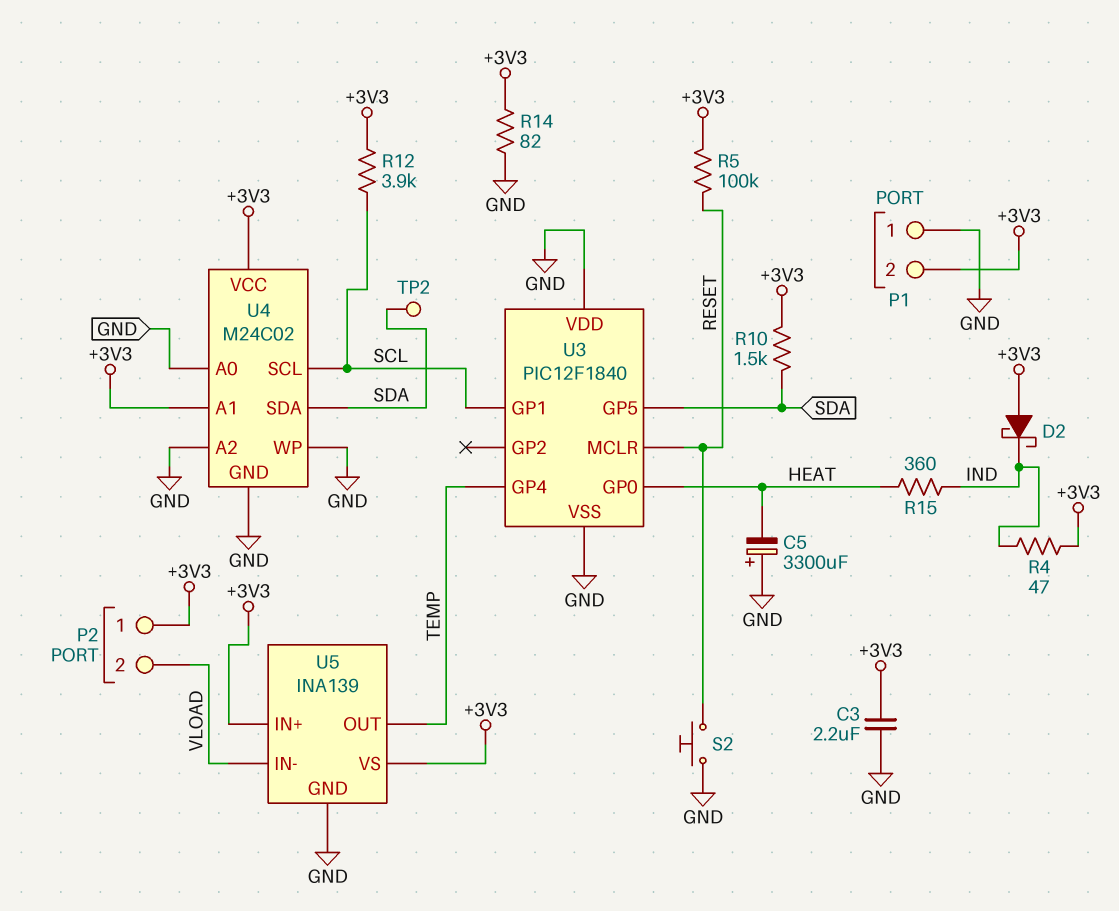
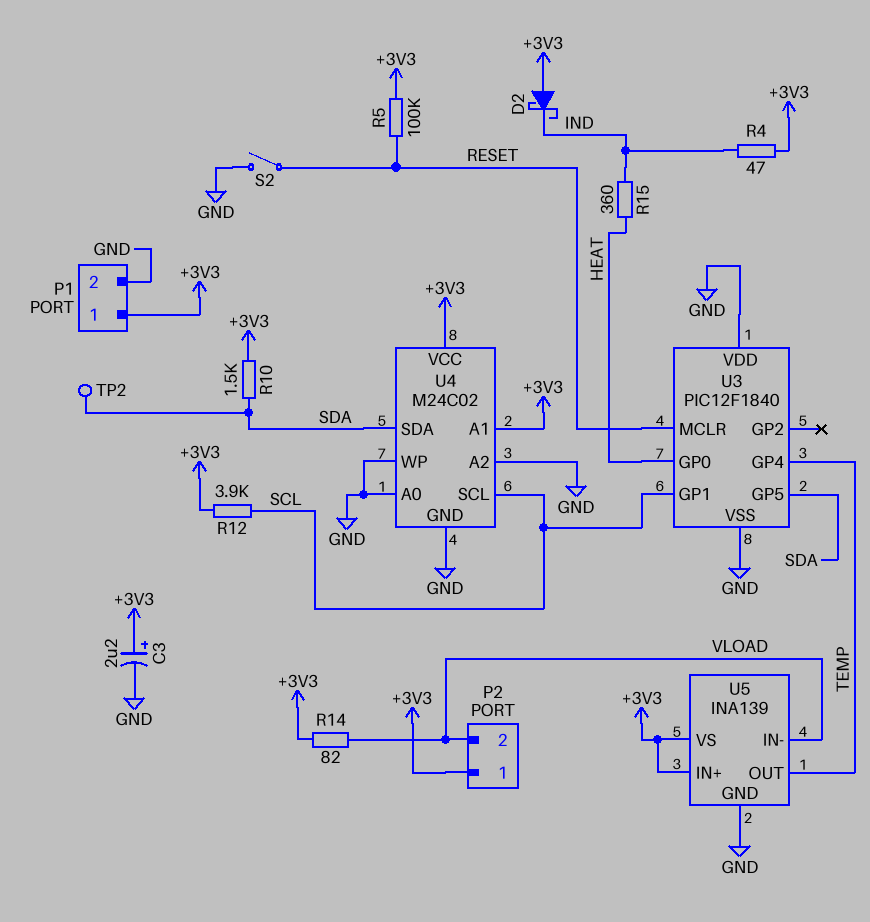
C3: 2.2uF (+3V3, GND) -> 2.2uF (plus +3V3, minus GND)
C5: 3300uF (plus GND, minus HEAT) -> none
P1 pin 1: GND -> +3V3
P1 pin 2: +3V3 -> GND
R14: 82 (+3V3, GND) -> 82 (+3V3, VLOAD)
S2: button (GND, RESET) -> switch (GND, RESET)

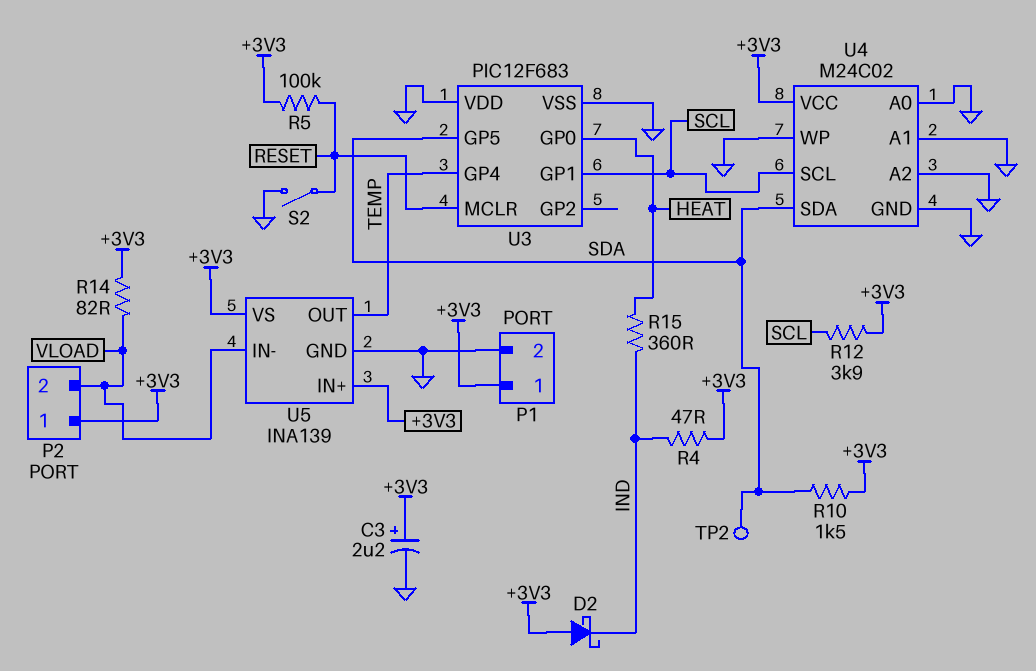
U3: PIC12F1840 -> PIC12F683
U4 pin A1: +3V3 -> GND

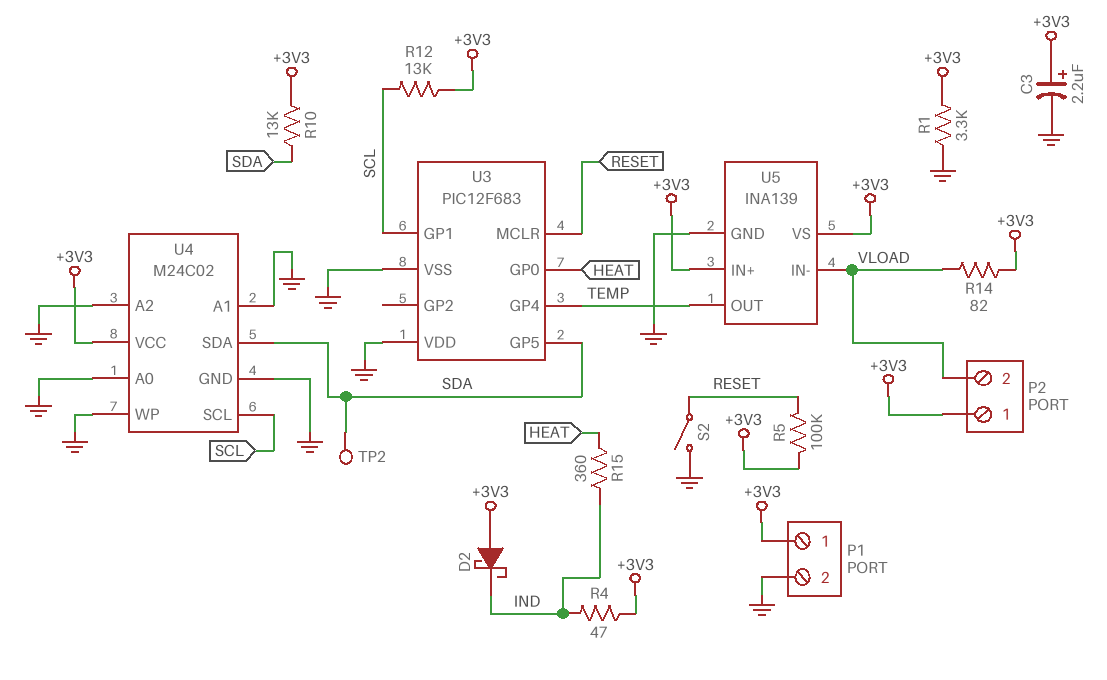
R1: none -> 3.3k (+3V3, GND)
R10: 1.5k (+3V3, SDA) -> 13k (+3V3, SDA)
R12: 3.9k (+3V3, SCL) -> 13k (+3V3, SCL)

